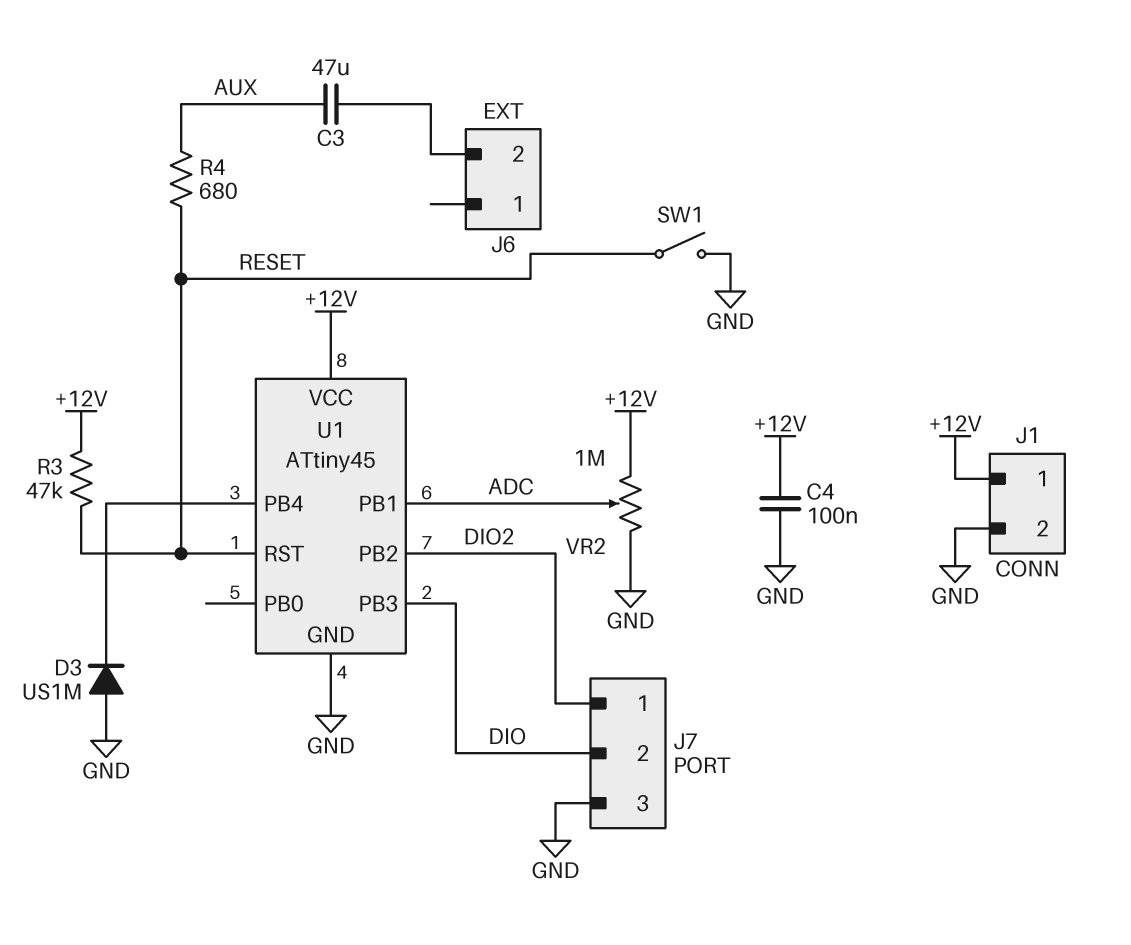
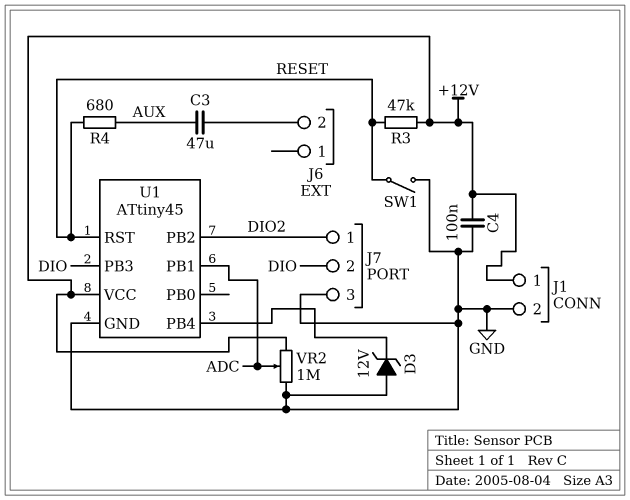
D3: diode US1M (A GND, K U1/PB4) -> zener 12V (A GND, K U1/PB4)

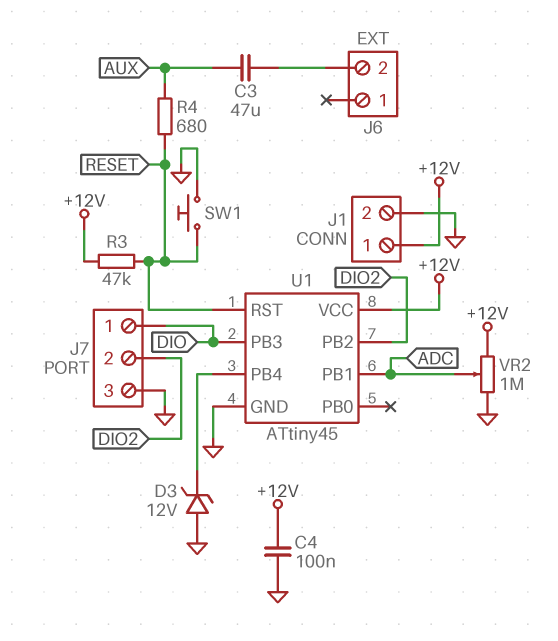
J7 pin 1: DIO2 -> DIO
J7 pin 2: DIO -> DIO2
SW1: switch (GND, RESET) -> button (GND, RESET)

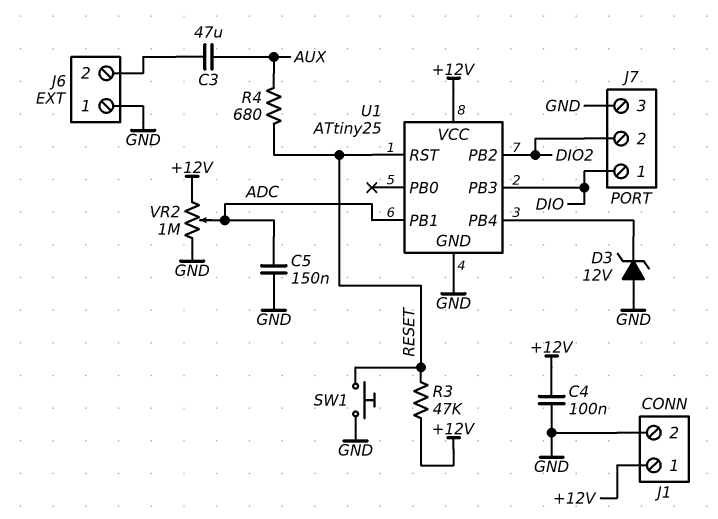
C5: none -> 150nF (ADC, GND)
J6 pin 1: none -> GND
U1: ATtiny45 -> ATtiny25

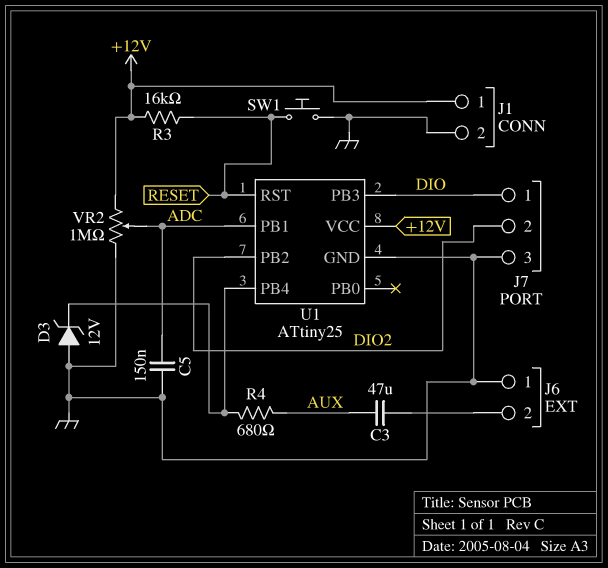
C4: 100nF (+12V, GND) -> none
R3: 47k (+12V, RESET) -> 16k (+12V, RESET)
R4: 680 (AUX, RESET) -> 680 (AUX, U1/PB4)

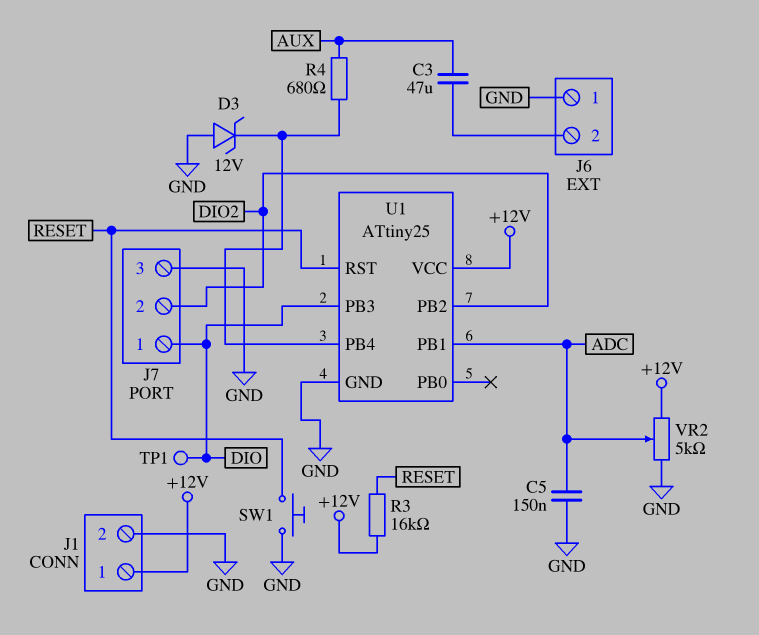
TP1: none -> test point (DIO)
VR2: 1M (+12V, GND, wiper ADC) -> 5k (+12V, GND, wiper ADC)

